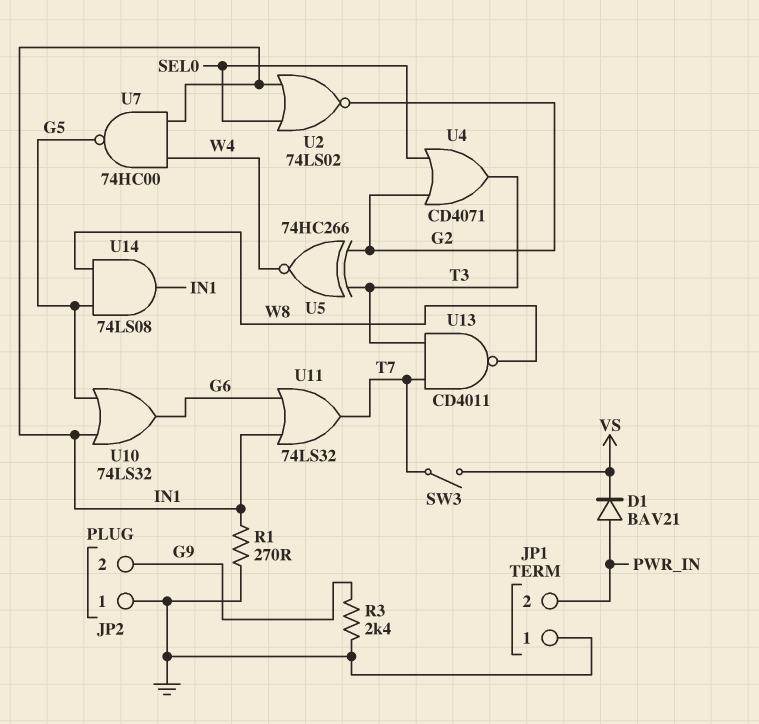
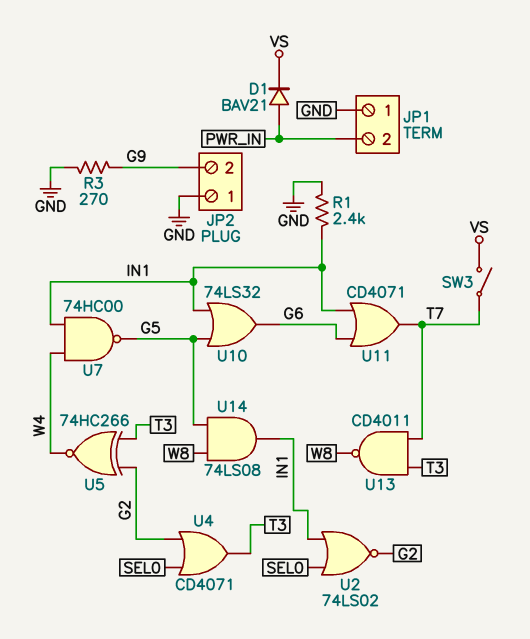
R1: 270 (GND, IN1) -> 2.4k (GND, IN1)
R3: 2.4k (G9, GND) -> 270 (G9, GND)
U11: OR 74LS32 (in G6, in IN1, out T7) -> OR CD4071 (in G6, in IN1, out T7)

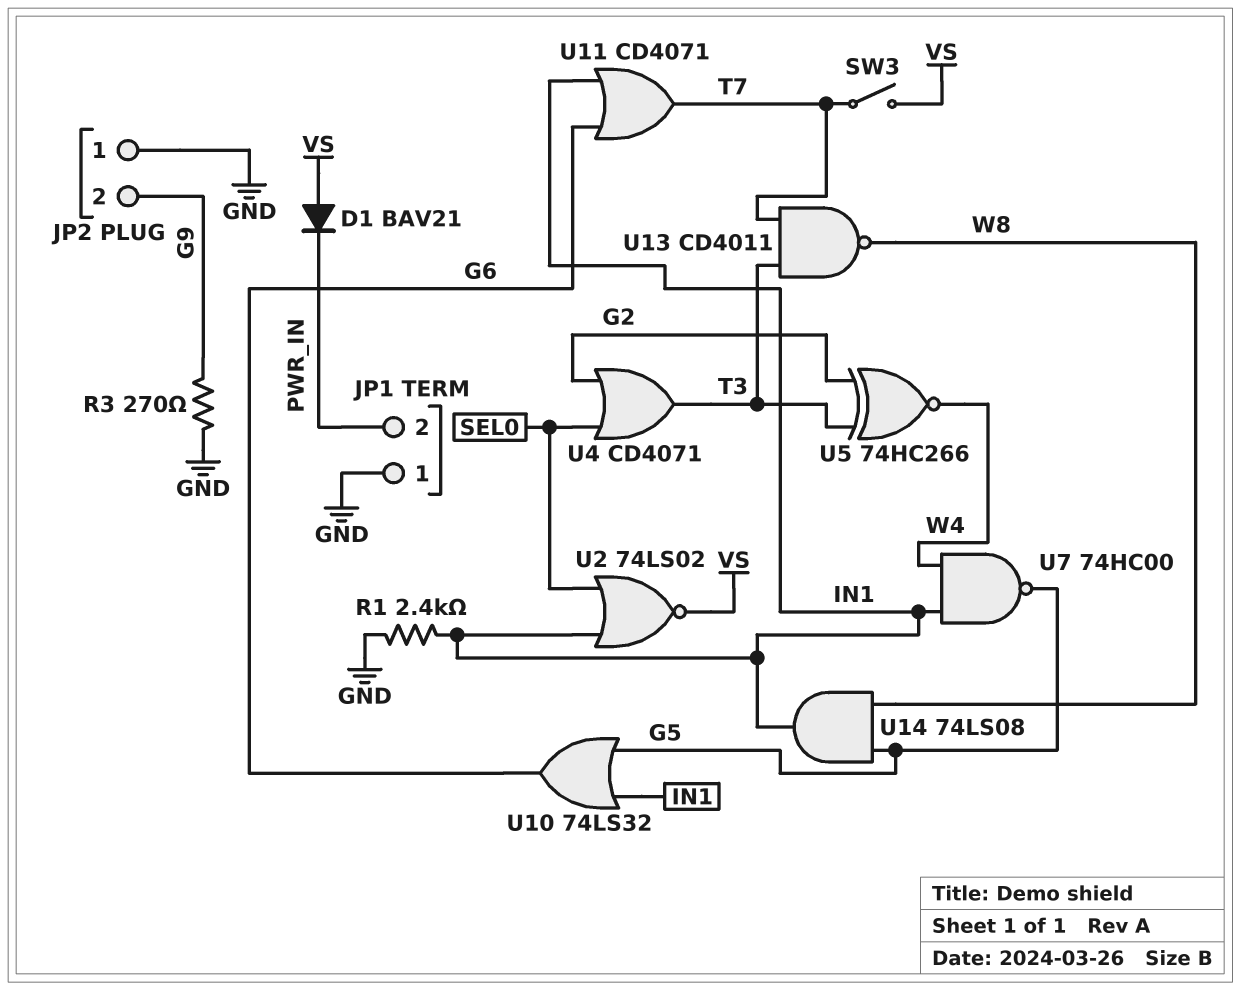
D1: diode BAV21 (A PWR_IN, K VS) -> diode BAV21 (A VS, K PWR_IN)
U2: NOR 74LS02 (in IN1, in SEL0, out G2) -> NOR 74LS02 (in IN1, in SEL0, out VS)

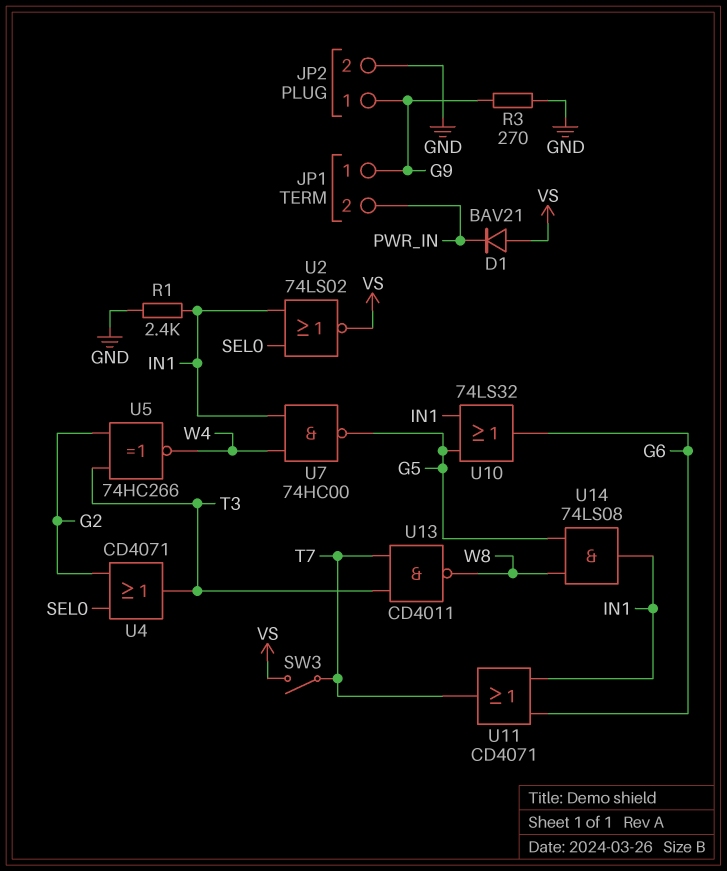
JP1 pin 1: GND -> G9
JP2 pin 1: GND -> G9
JP2 pin 2: G9 -> GND

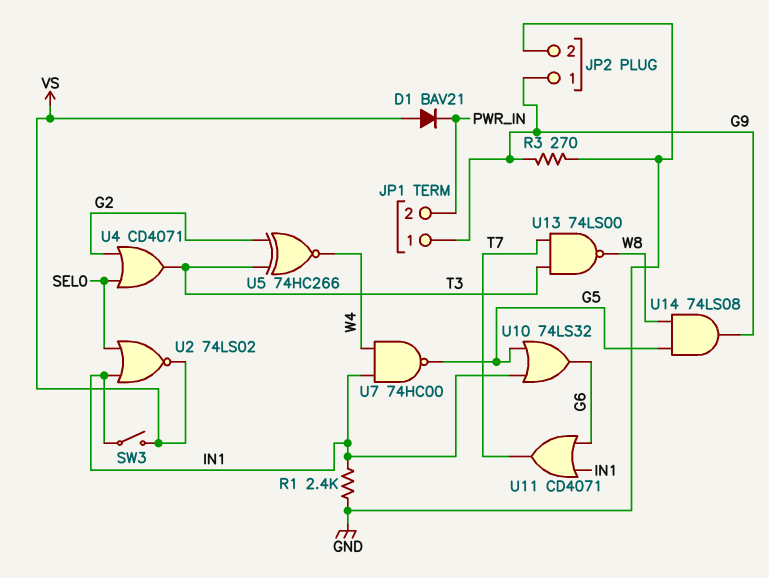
SW3: switch (T7, VS) -> switch (IN1, VS)
U13: NAND CD4011 (in T3, in T7, out W8) -> NAND 74LS00 (in T3, in T7, out W8)
U14: AND 74LS08 (in G5, in W8, out IN1) -> AND 74LS08 (in G5, in W8, out G9)

